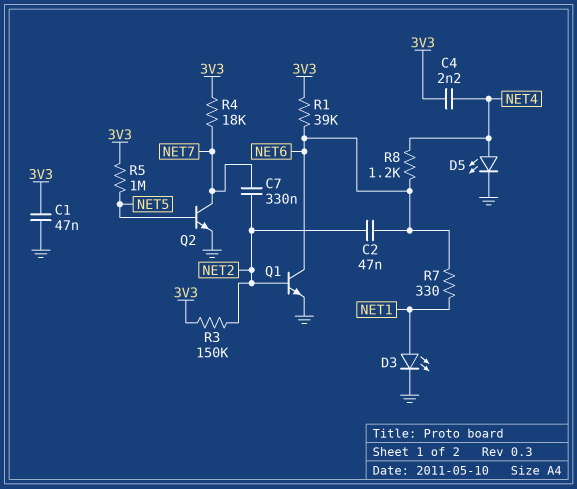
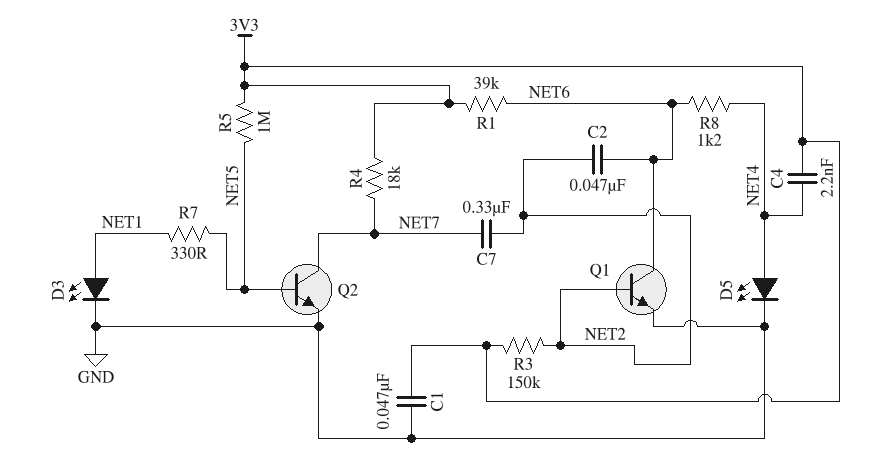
R7: 330 (NET1, NET6) -> 330 (NET1, NET5)

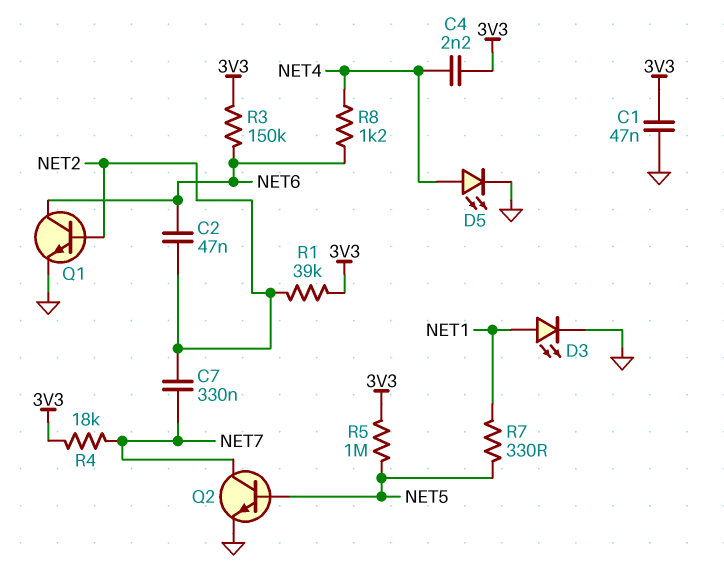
R1: 39k (3V3, NET6) -> 39k (3V3, NET2)
R3: 150k (3V3, NET2) -> 150k (3V3, NET6)

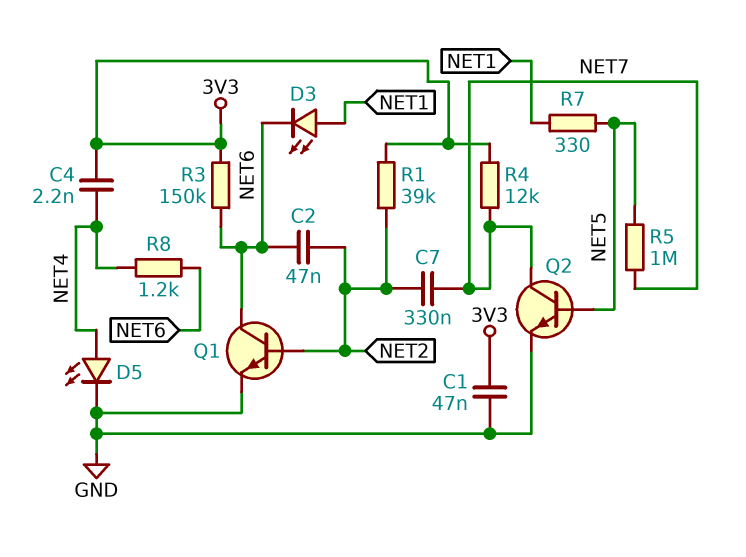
D3: LED (A NET1, K GND) -> LED (A NET1, K NET6)
R4: 18k (3V3, NET7) -> 12k (3V3, NET7)
R5: 1M (3V3, NET5) -> 1M (NET5, NET7)

